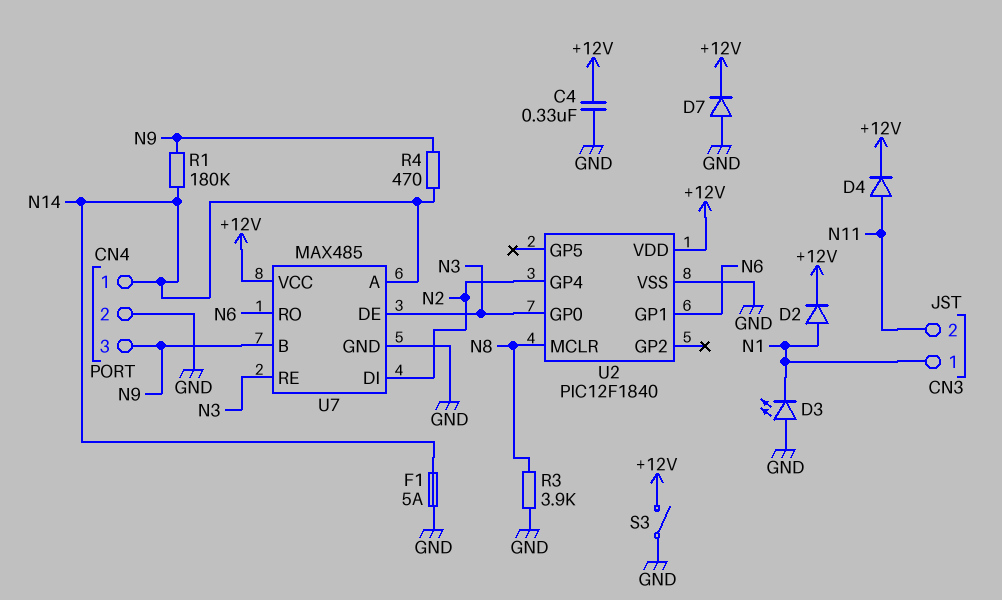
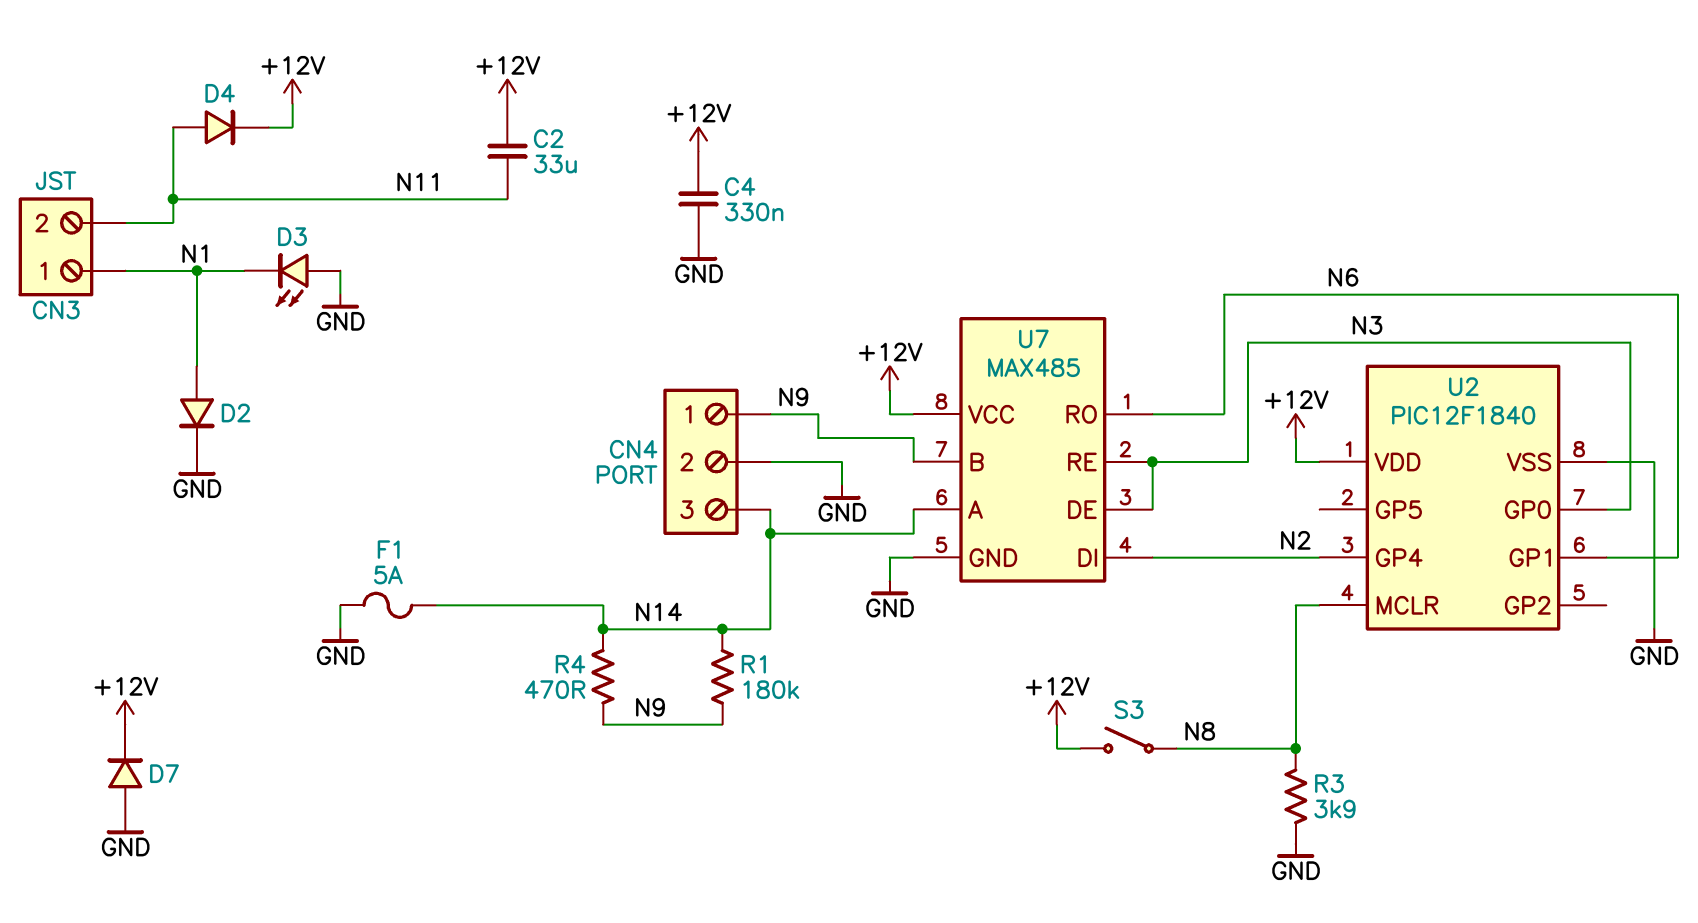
C2: none -> 33uF (+12V, N11)
CN4 pin 1: N14 -> N9
CN4 pin 3: N9 -> N14
D2: diode (A N1, K +12V) -> diode (A N1, K GND)
S3: switch (+12V, GND) -> switch (+12V, N8)

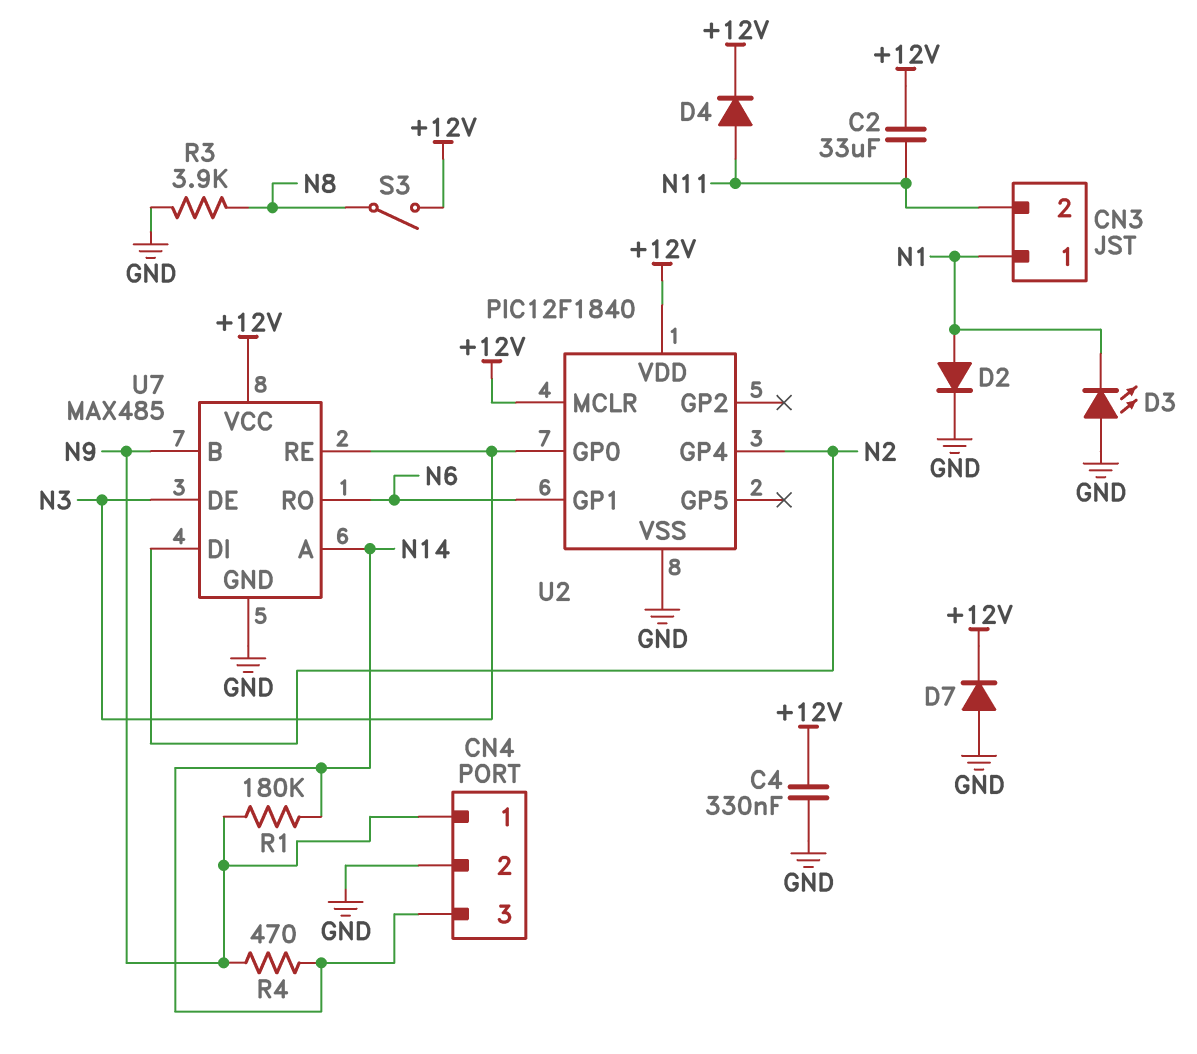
F1: 5A (GND, N14) -> none
U2 pin MCLR: N8 -> +12V

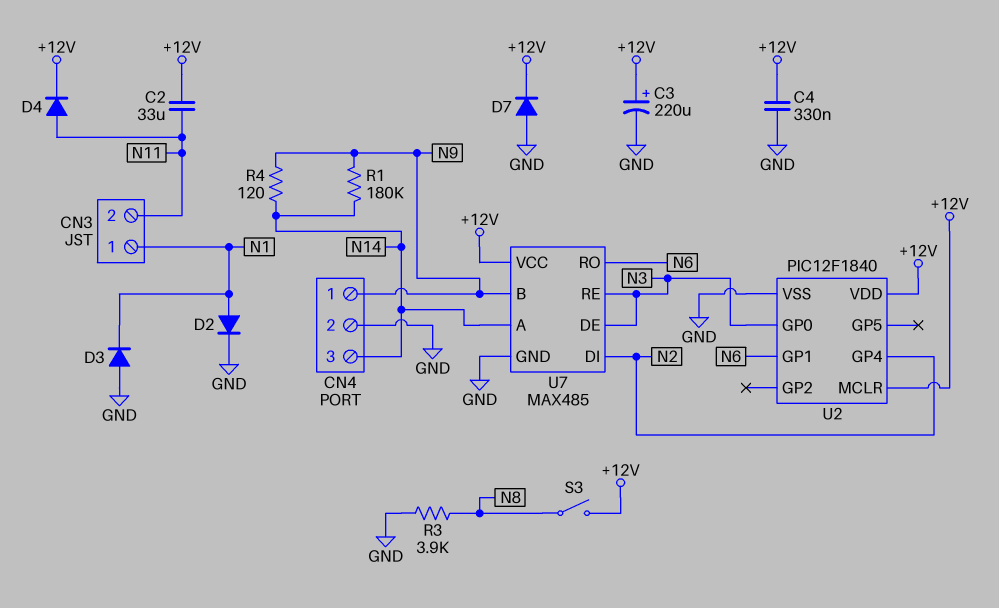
C3: none -> 220uF (plus +12V, minus GND)
D3: LED (A GND, K N1) -> diode (A GND, K N1)
R4: 470 (N9, N14) -> 120 (N9, N14)

